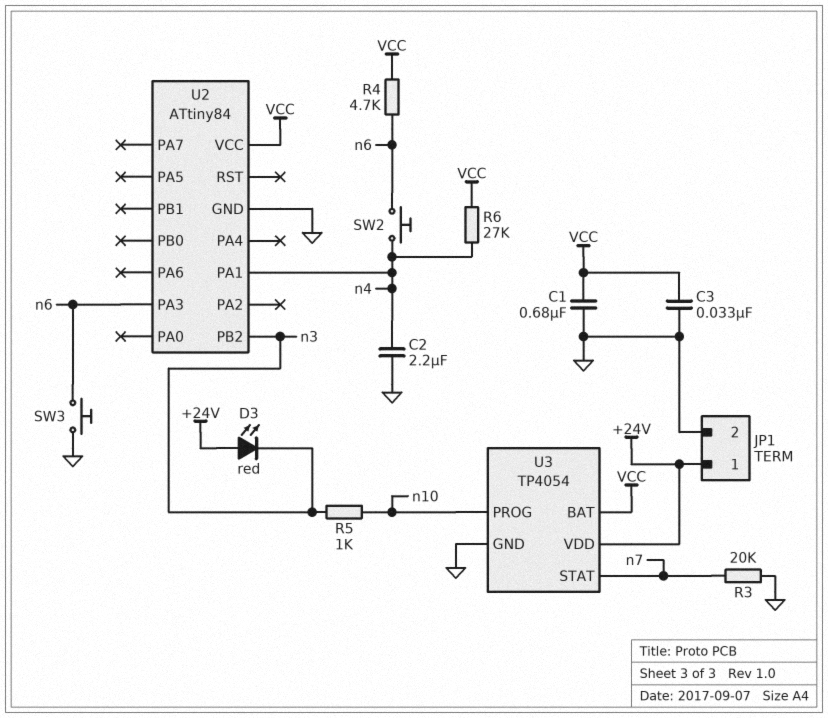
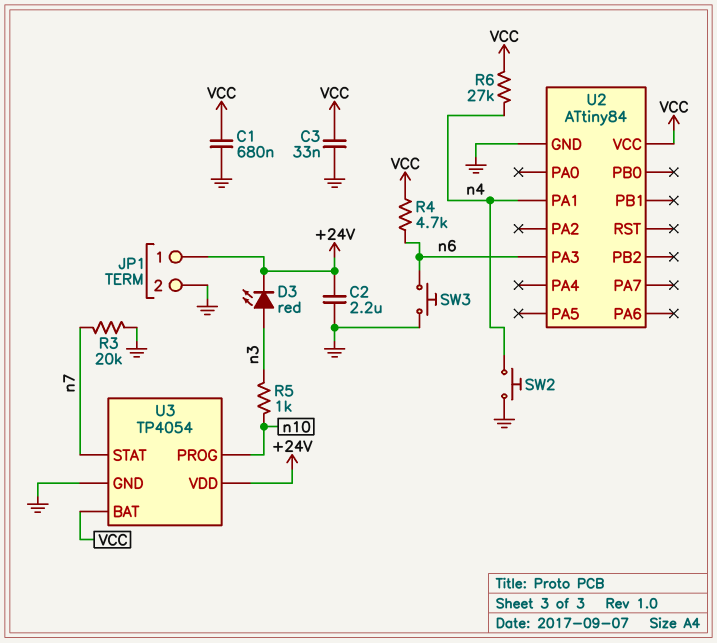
C2: 2.2uF (GND, n4) -> 2.2uF (+24V, GND)
D3: LED red (A +24V, K n3) -> LED red (A n3, K +24V)
SW2: button (n4, n6) -> button (GND, n4)
U2 pin PB2: n3 -> none

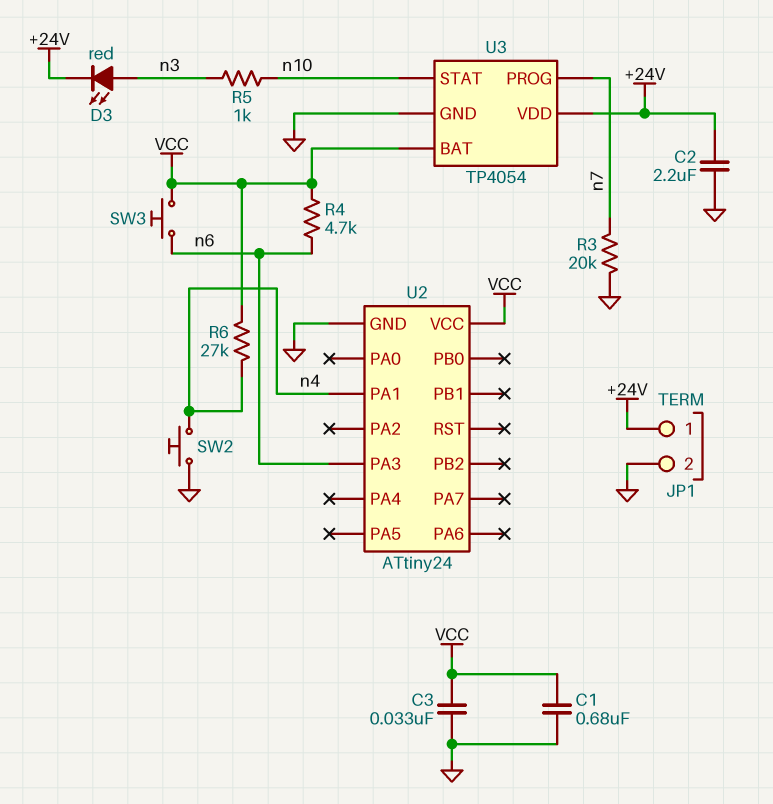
SW3: button (GND, n6) -> button (VCC, n6)
U2: ATtiny84 -> ATtiny24
U3 pin PROG: n10 -> n7
U3 pin STAT: n7 -> n10

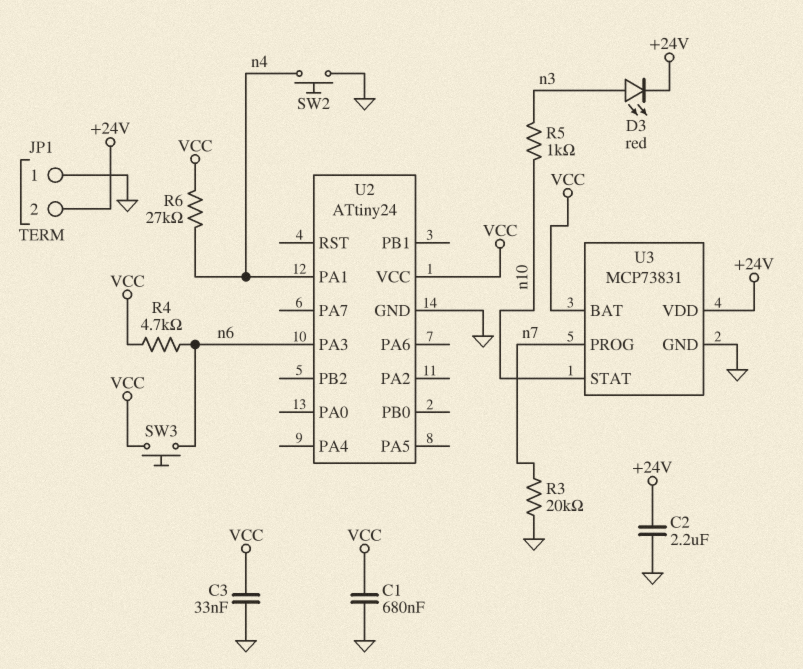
JP1 pin 1: +24V -> GND
JP1 pin 2: GND -> +24V
U3: TP4054 -> MCP73831

